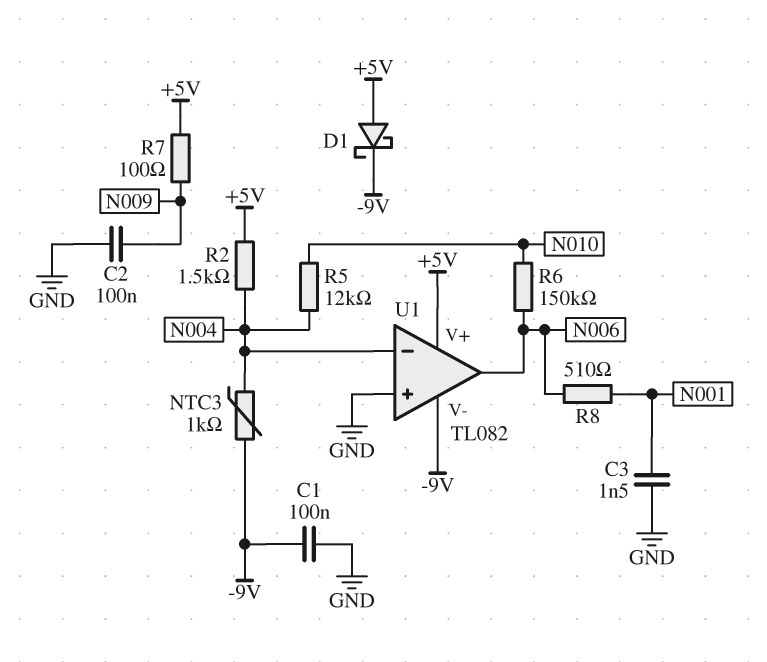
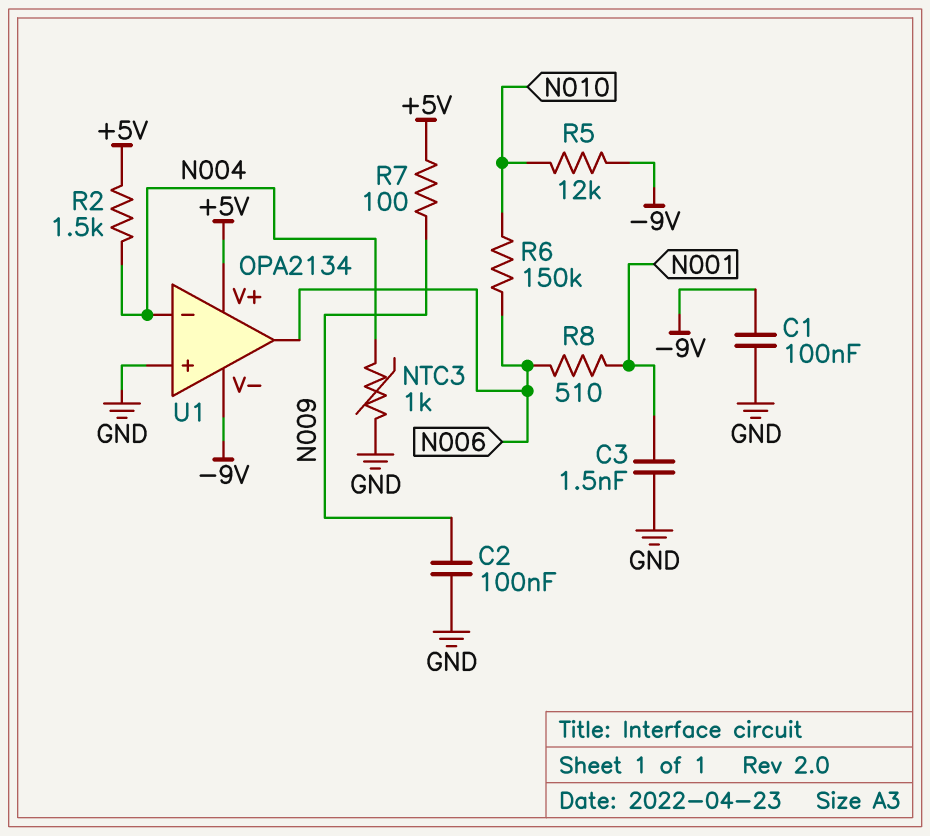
D1: schottky (A +5V, K -9V) -> none
NTC3: 1k (-9V, N004) -> 1k (GND, N004)
R5: 12k (N004, N010) -> 12k (-9V, N010)
U1: TL082 -> OPA2134

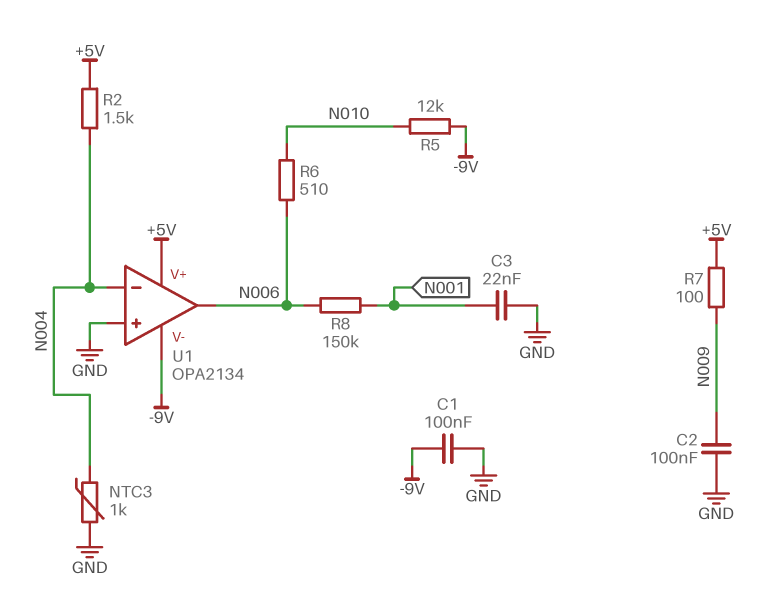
C3: 1.5nF (GND, N001) -> 22nF (GND, N001)
R6: 150k (N006, N010) -> 510 (N006, N010)
R8: 510 (N001, N006) -> 150k (N001, N006)

